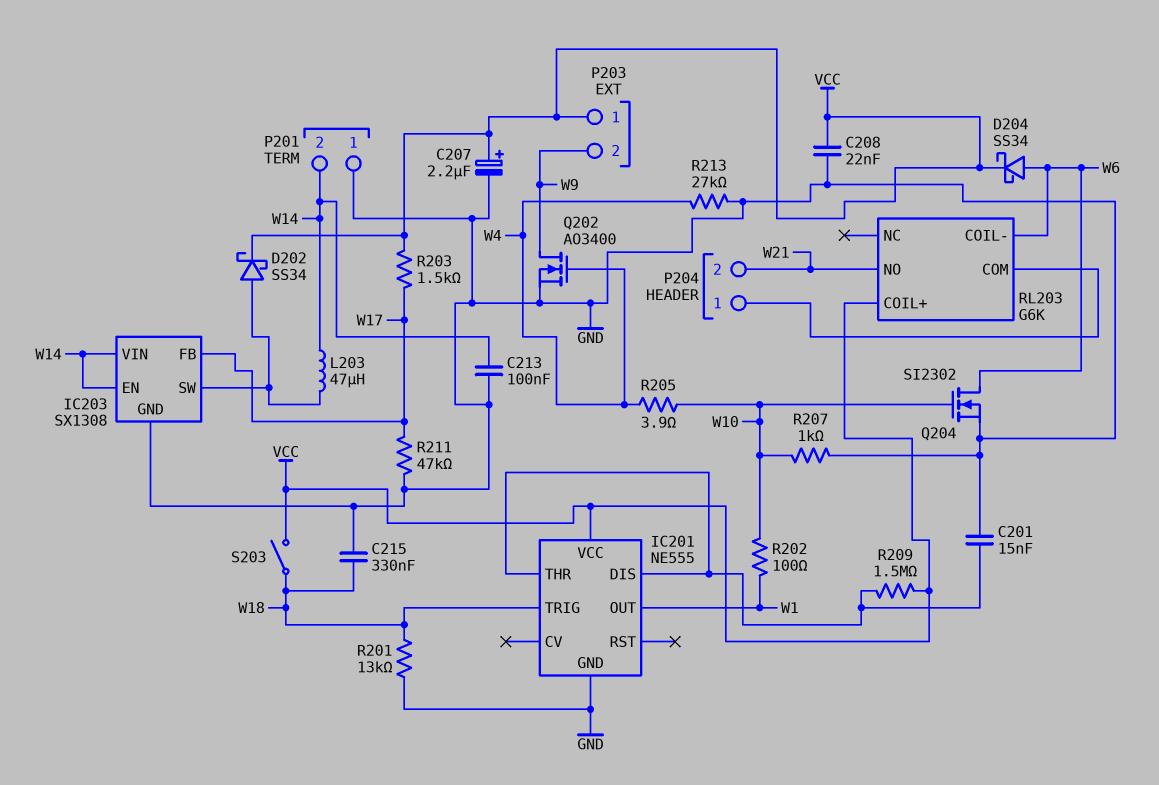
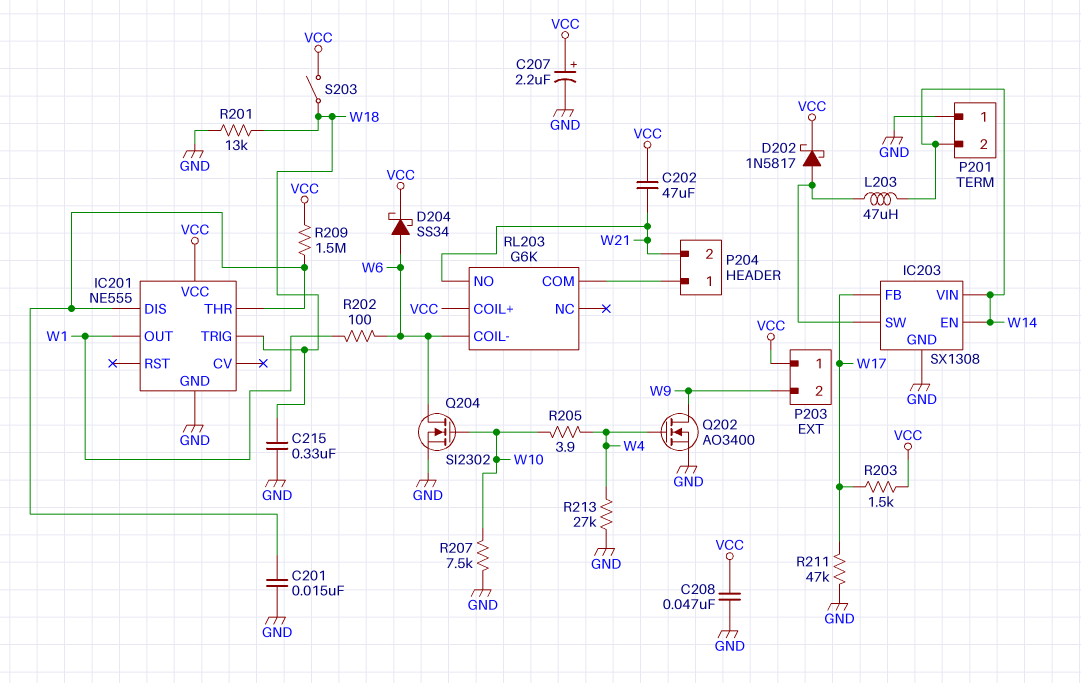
C202: none -> 47uF (VCC, W21)
C208: 22nF (GND, VCC) -> 47nF (GND, VCC)
C213: 100nF (GND, W14) -> none
D202: schottky SS34 (A IC203/SW, K VCC) -> schottky 1N5817 (A IC203/SW, K VCC)
R202: 100 (W1, W10) -> 100 (W1, W6)
R207: 1k (GND, W10) -> 7.5k (GND, W10)

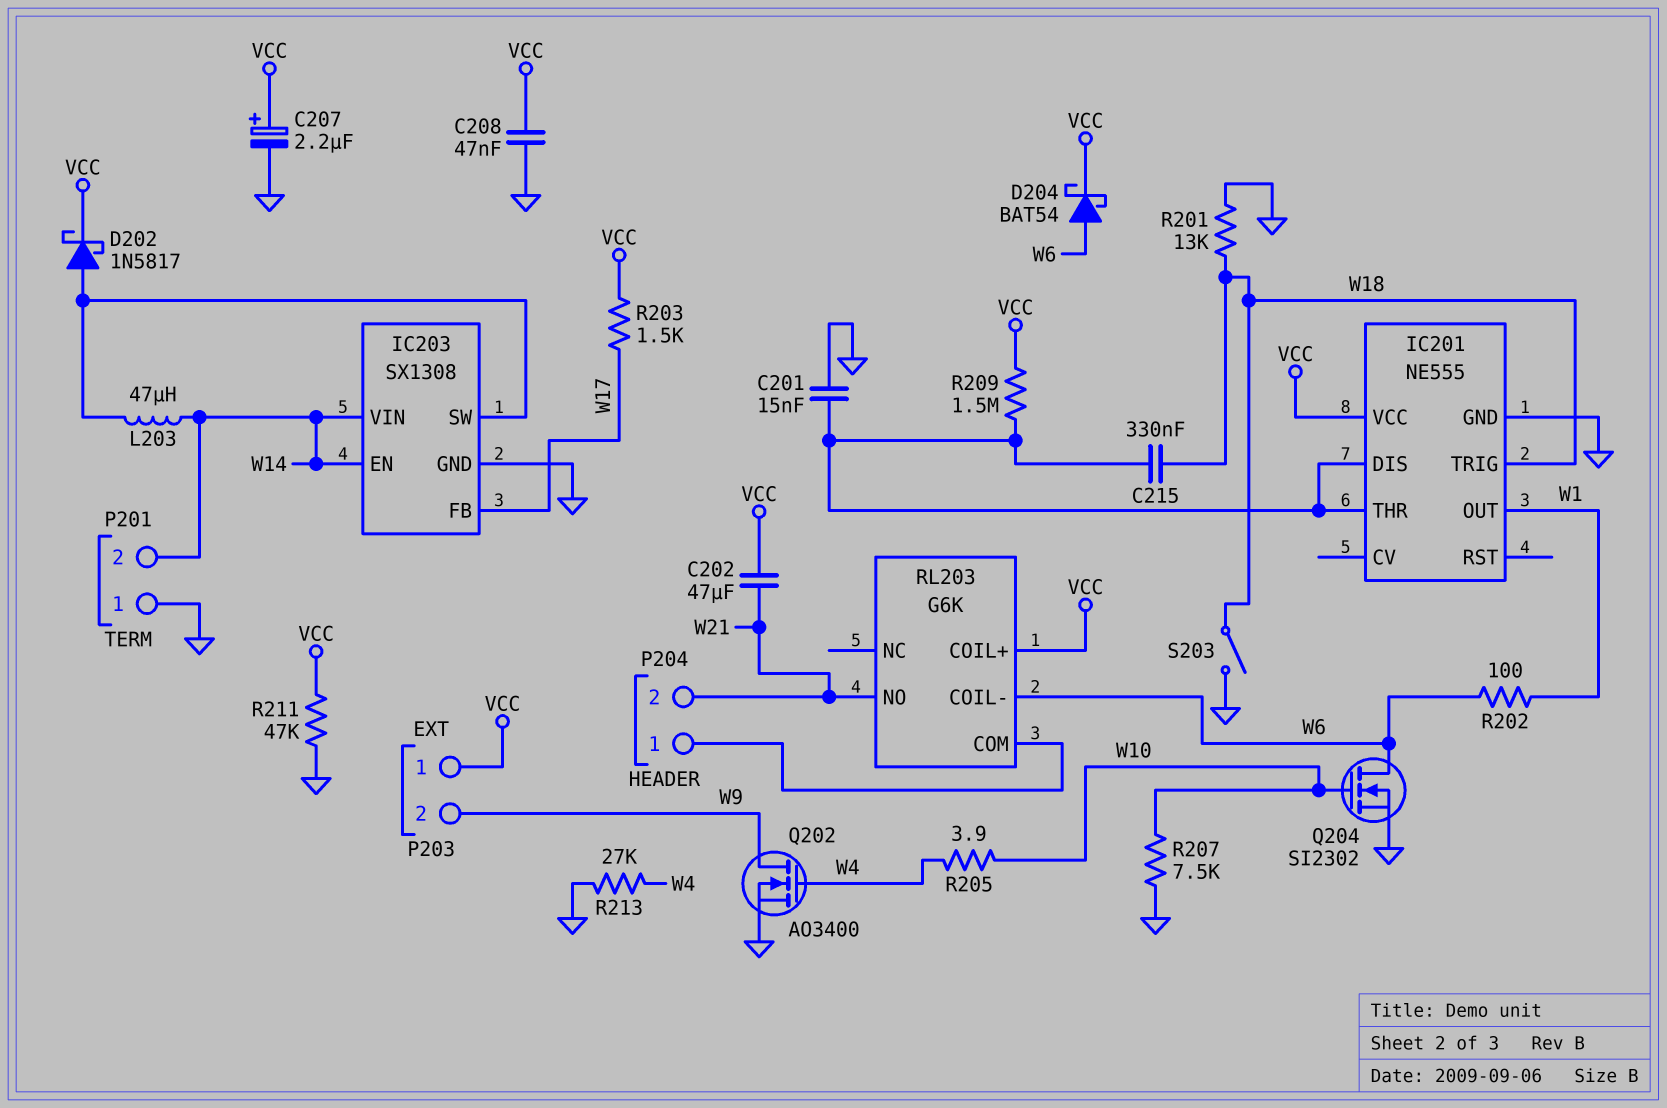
C215: 330nF (GND, W18) -> 330nF (IC201/DIS, W18)
D204: schottky SS34 (A W6, K VCC) -> schottky BAT54 (A W6, K VCC)
R211: 47k (GND, W17) -> 47k (GND, VCC)
S203: switch (VCC, W18) -> switch (GND, W18)

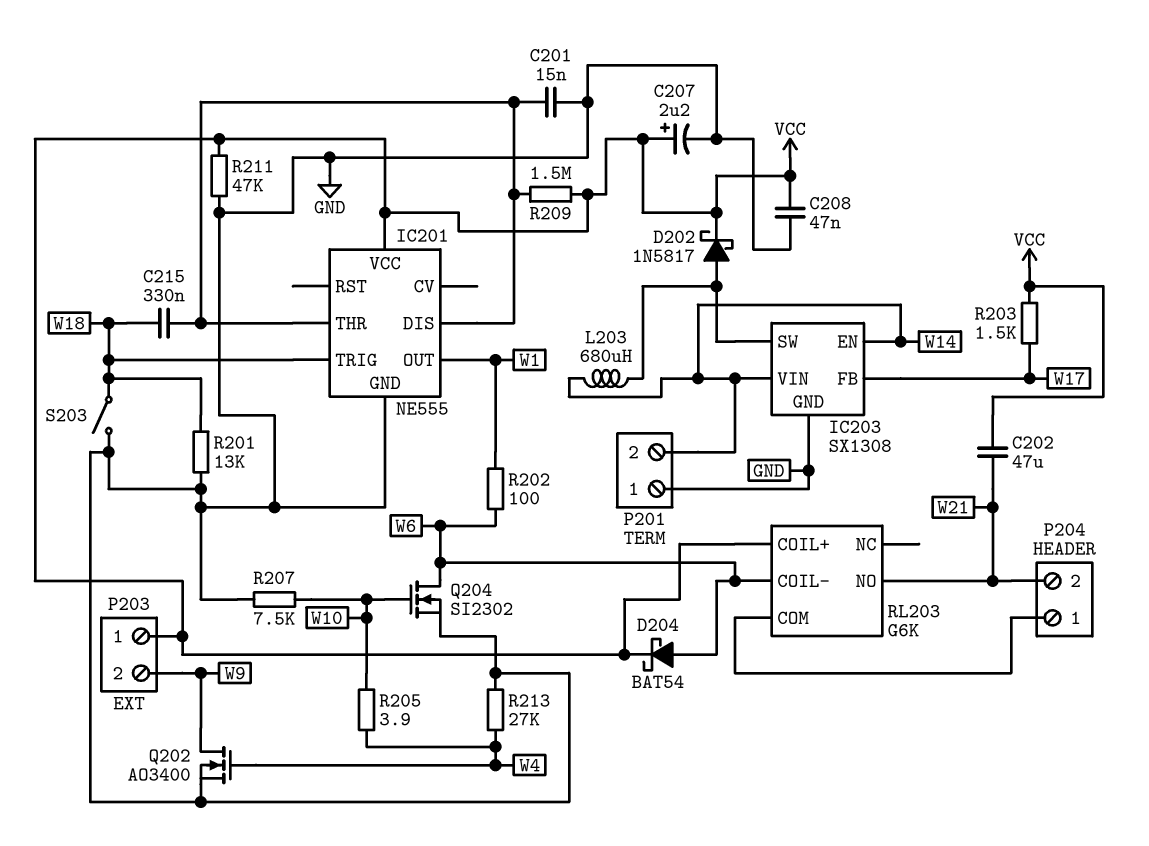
L203: 47uH (IC203/SW, W14) -> 680uH (IC203/SW, W14)

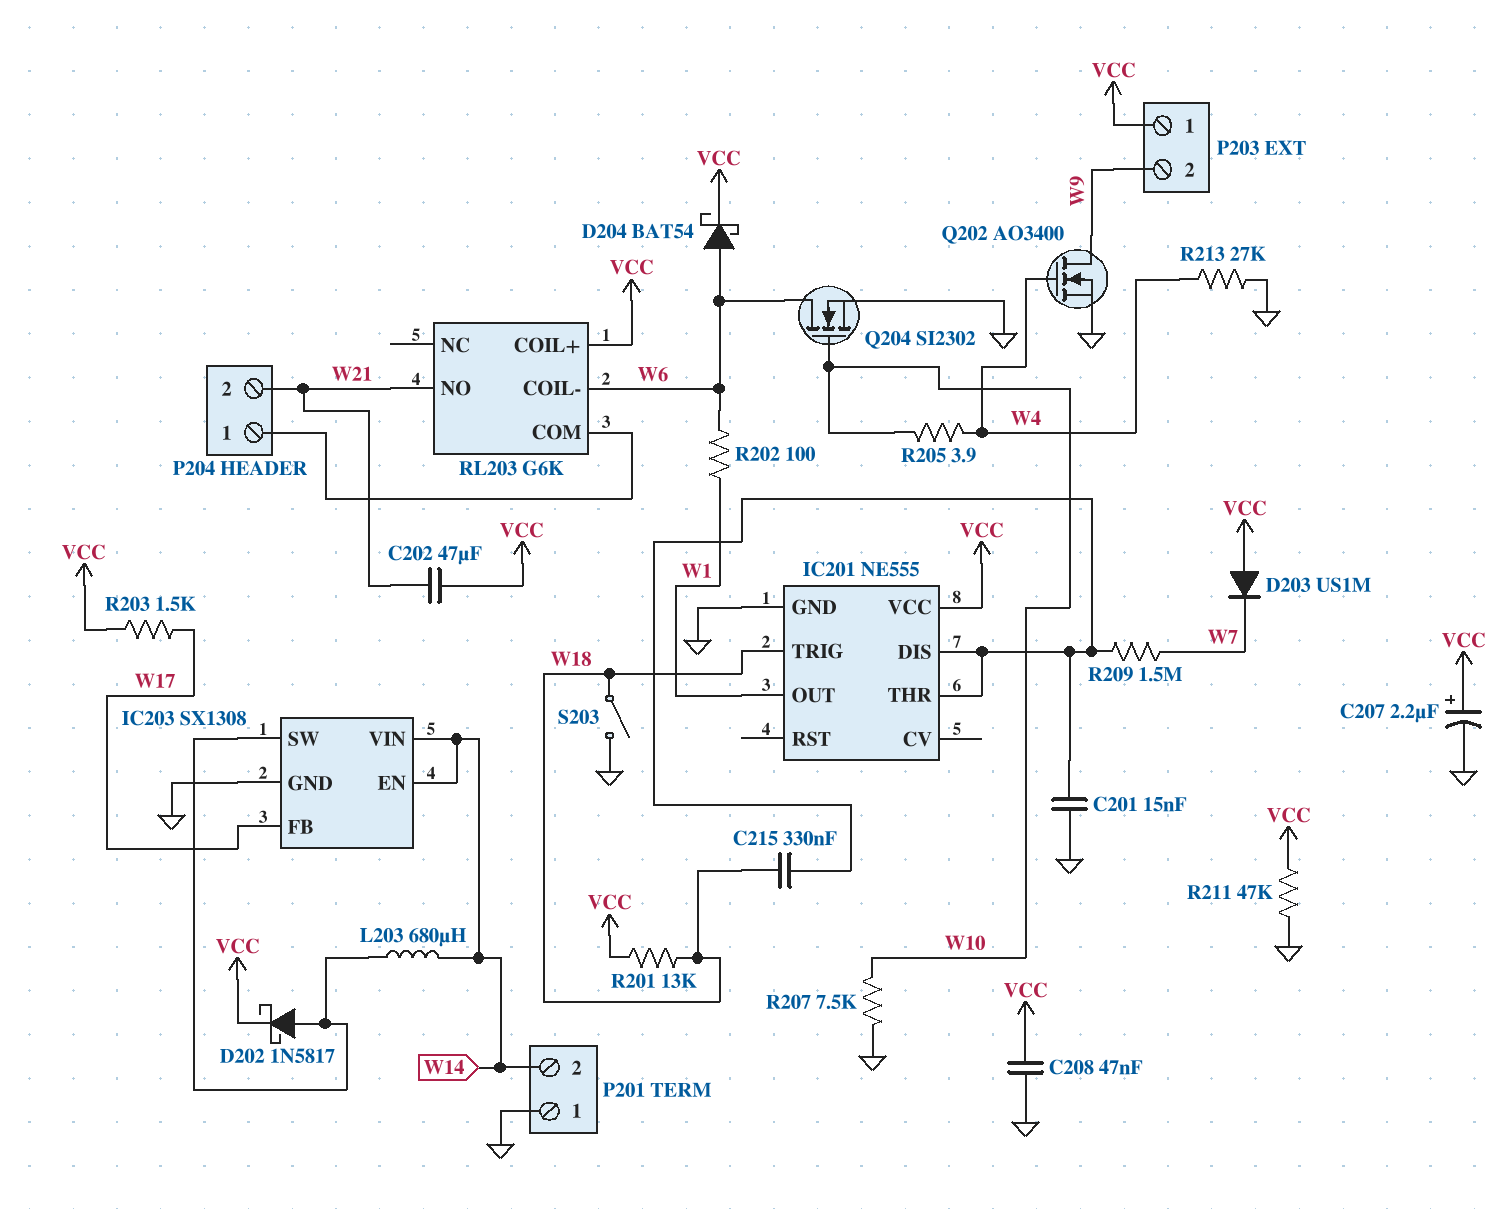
D203: none -> diode US1M (A VCC, K W7)
R201: 13k (GND, W18) -> 13k (VCC, W18)
R209: 1.5M (IC201/DIS, VCC) -> 1.5M (IC201/DIS, W7)

